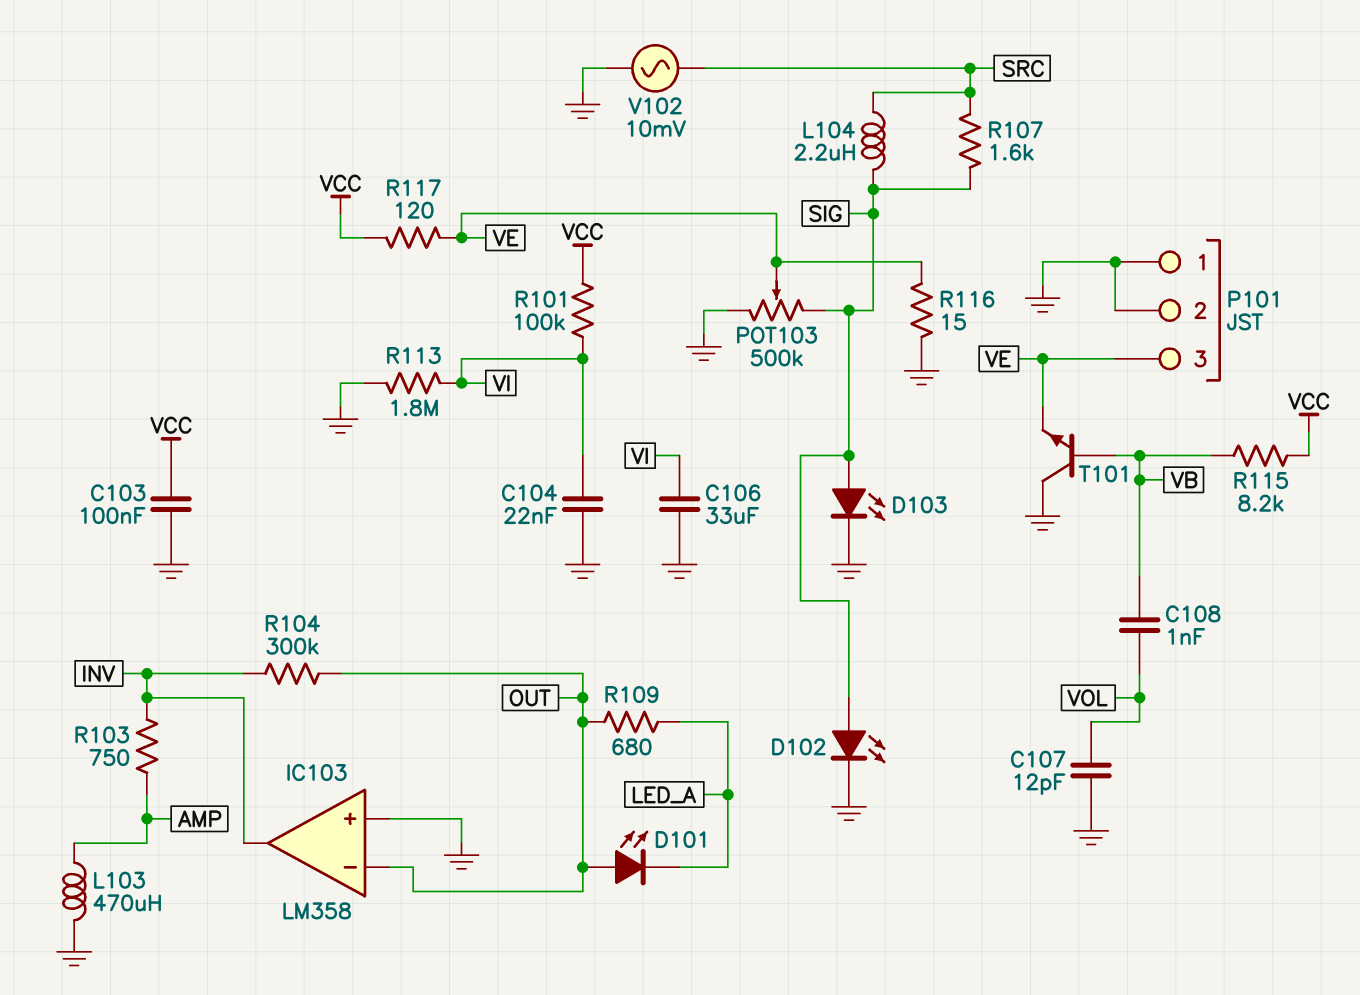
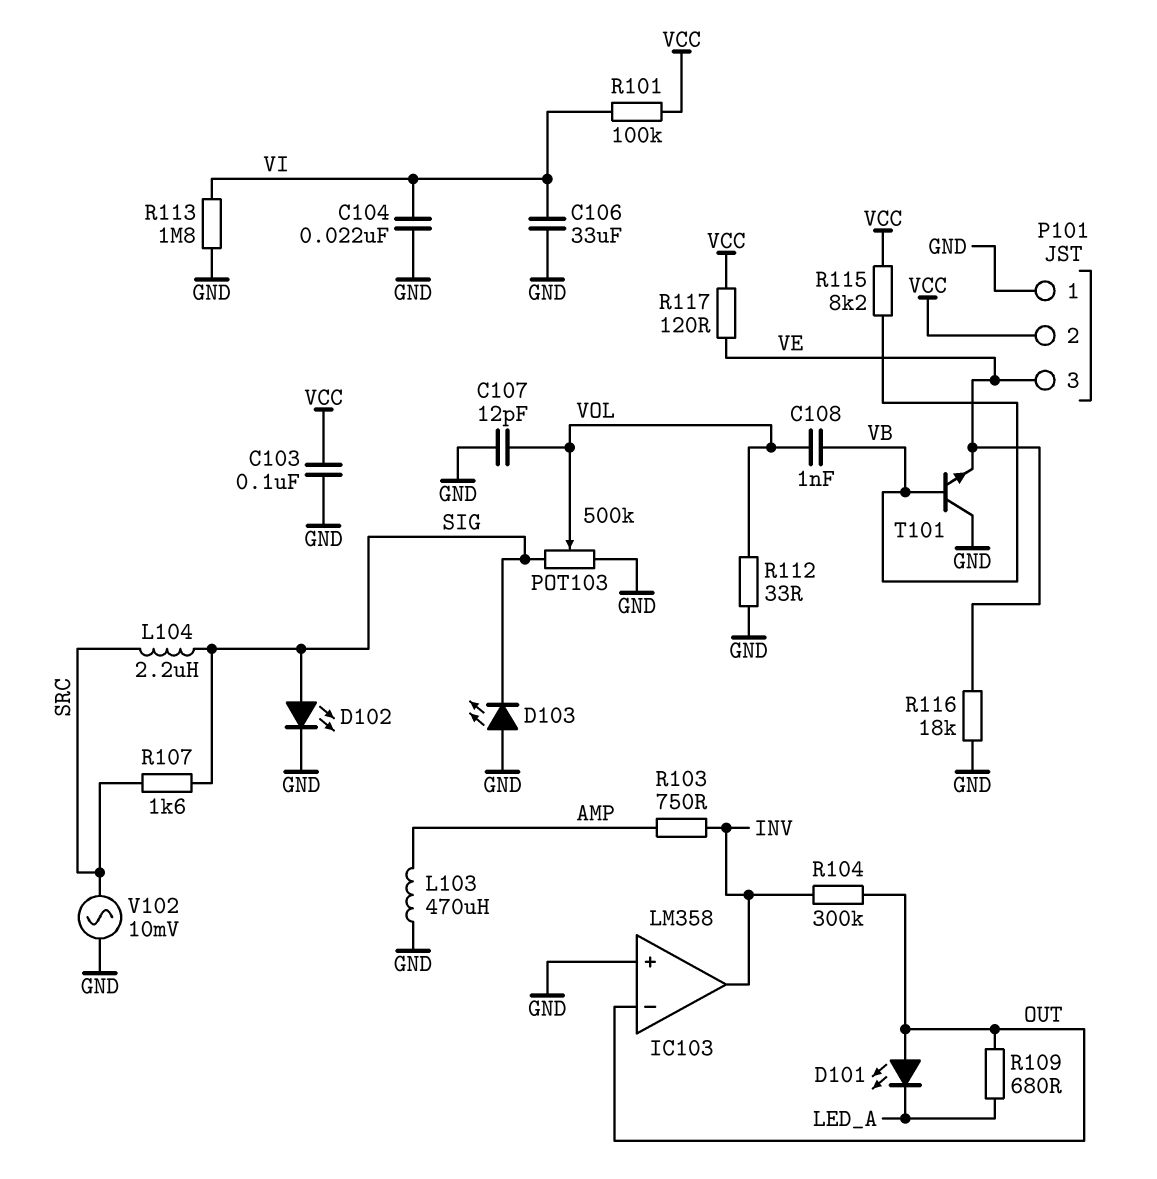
D103: LED (A SIG, K GND) -> LED (A GND, K SIG)
P101 pin 2: GND -> VCC
POT103: 500k (GND, SIG, wiper VE) -> 500k (GND, SIG, wiper VOL)
R112: none -> 33 (GND, VOL)
R116: 15 (GND, VE) -> 18k (GND, VE)

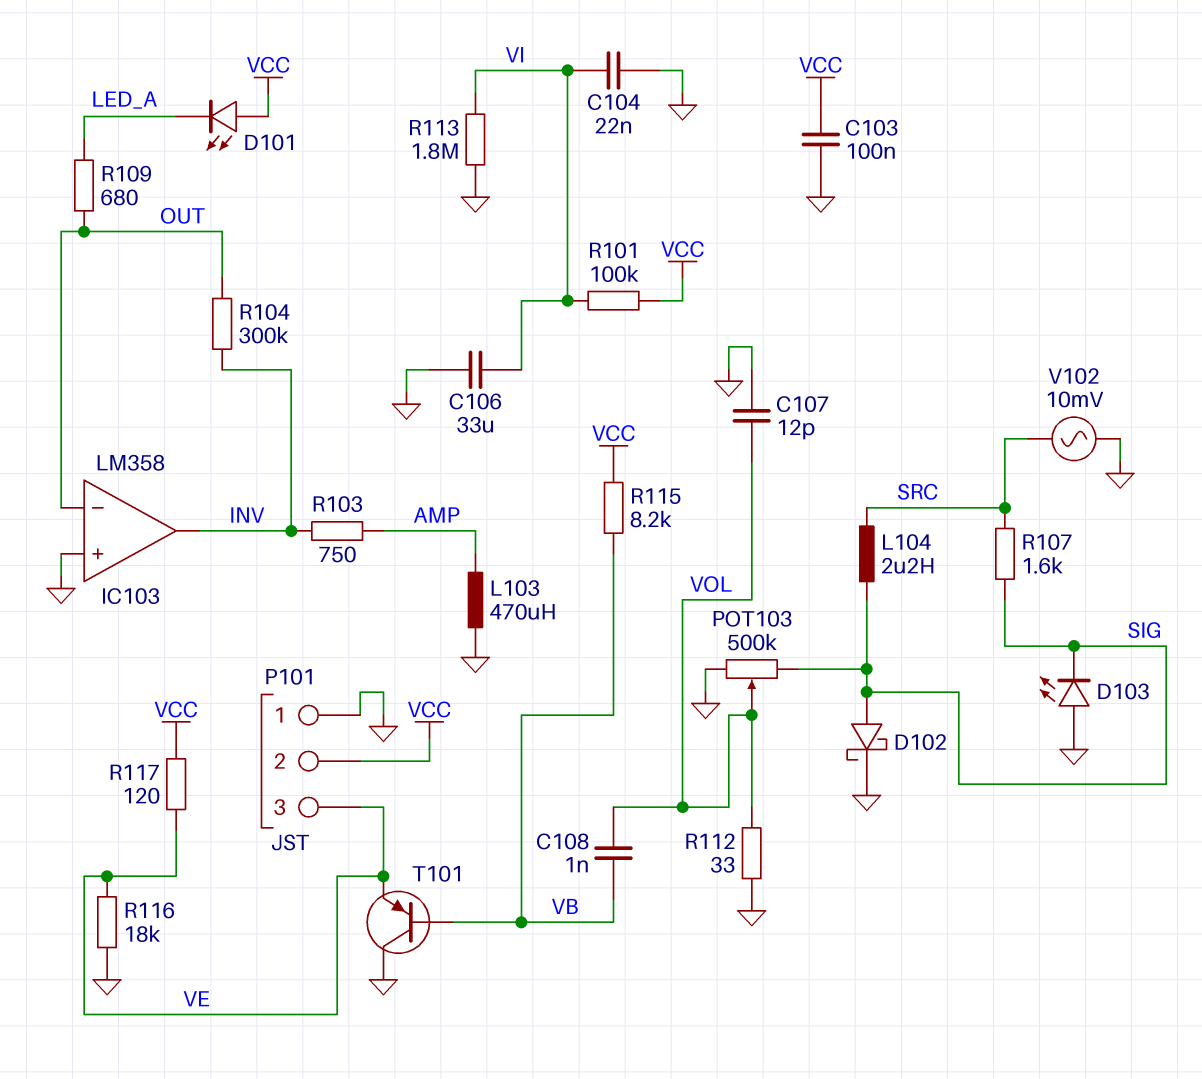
D101: LED (A OUT, K LED_A) -> LED (A VCC, K LED_A)
D102: LED (A SIG, K GND) -> schottky (A SIG, K GND)
T101: NPN (B VB, C GND, E VE) -> PNP (B VB, C GND, E VE)

